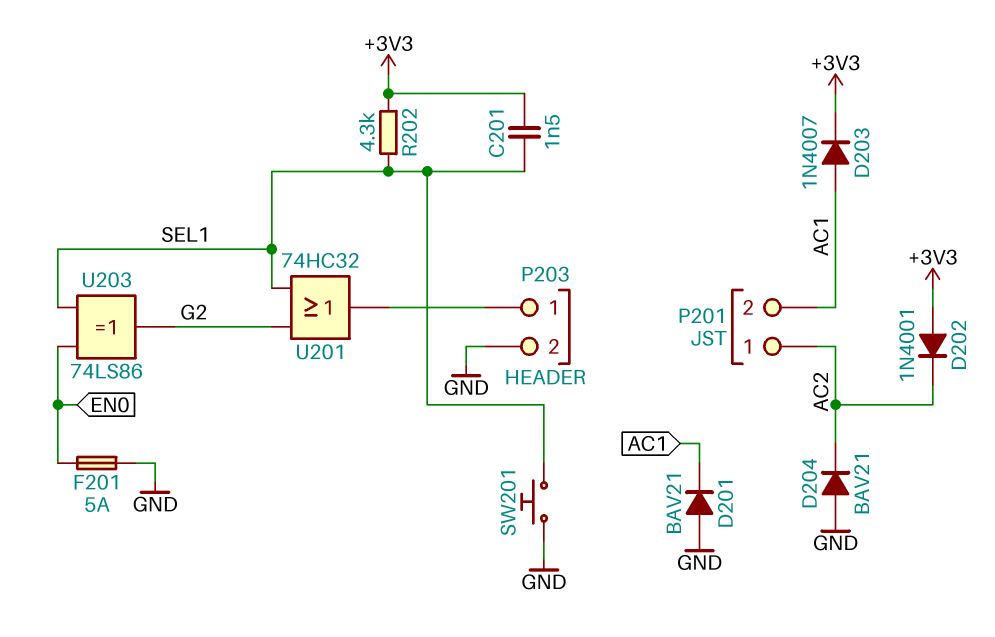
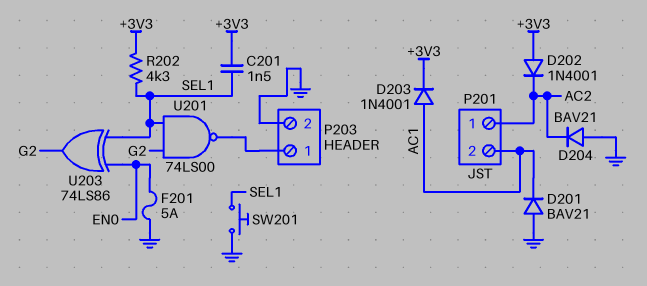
D203: diode 1N4007 (A AC1, K +3V3) -> diode 1N4001 (A AC1, K +3V3)
U201: OR 74HC32 (in G2, in SEL1, out P203/1) -> NAND 74LS00 (in G2, in SEL1, out P203/1)

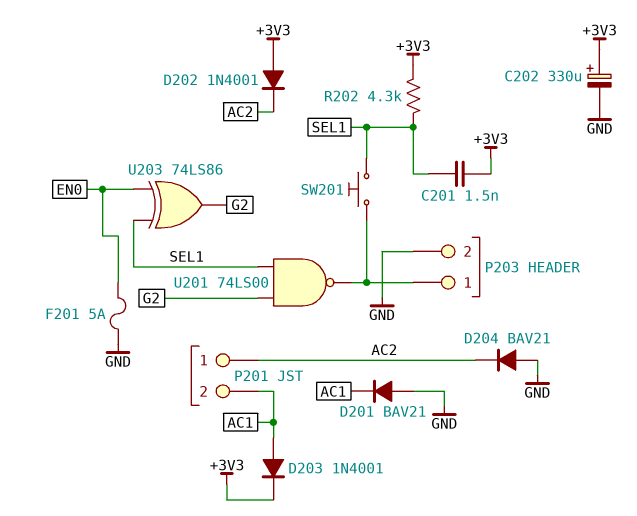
C202: none -> 330uF (plus +3V3, minus GND)
SW201: button (GND, SEL1) -> button (P203/1, SEL1)

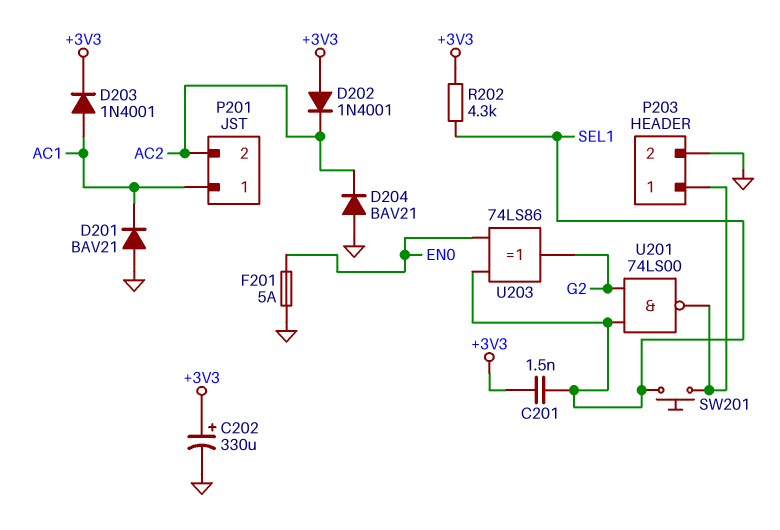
P201 pin 1: AC2 -> AC1
P201 pin 2: AC1 -> AC2

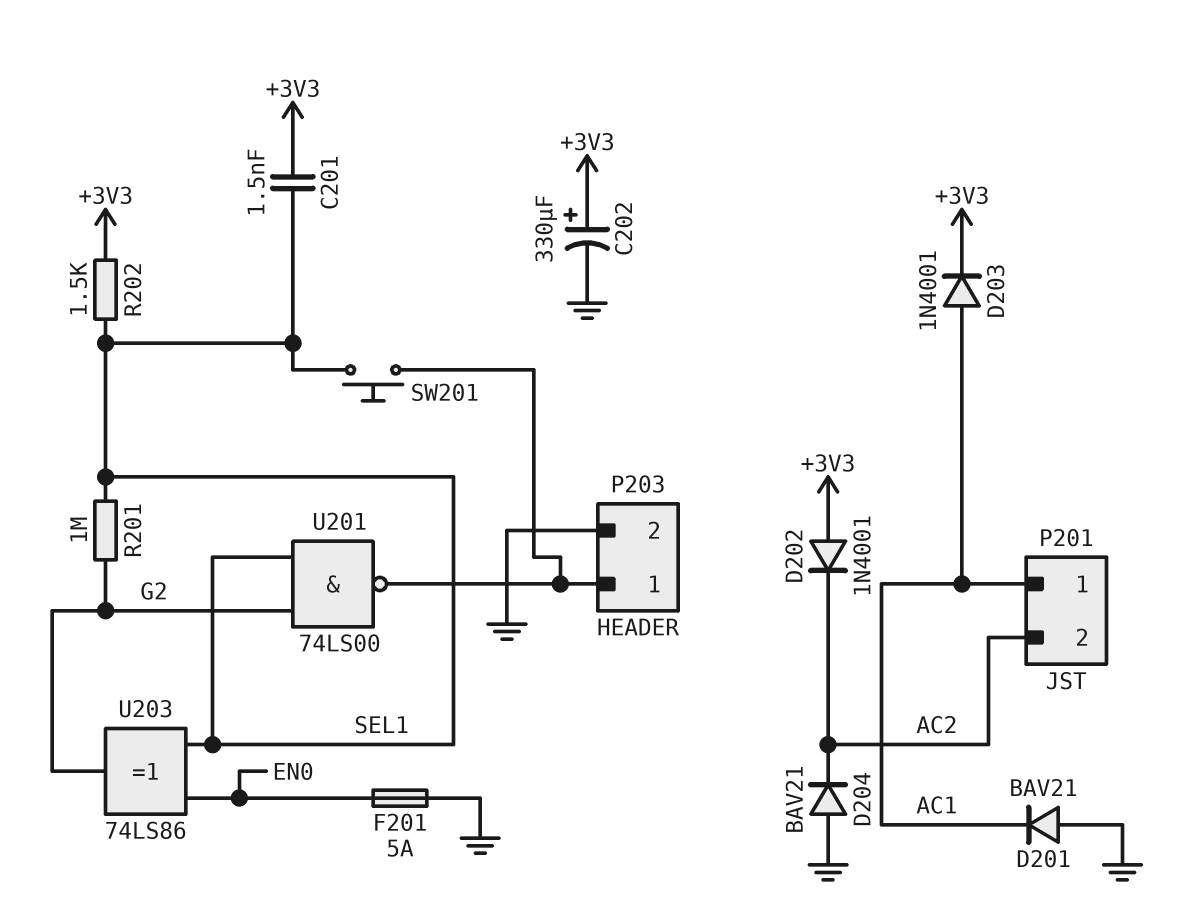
R201: none -> 1M (G2, SEL1)
R202: 4.3k (+3V3, SEL1) -> 1.5k (+3V3, SEL1)

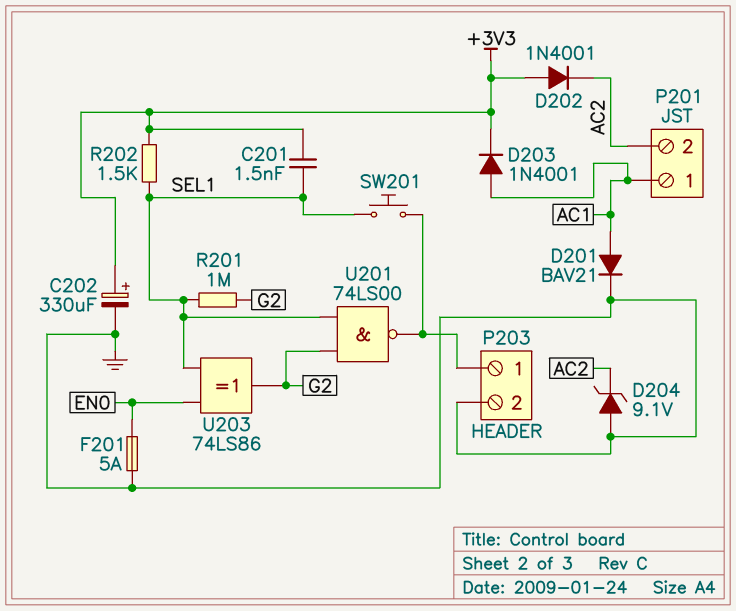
D201: diode BAV21 (A GND, K AC1) -> diode BAV21 (A AC1, K GND)
D204: diode BAV21 (A GND, K AC2) -> zener 9.1V (A GND, K AC2)

